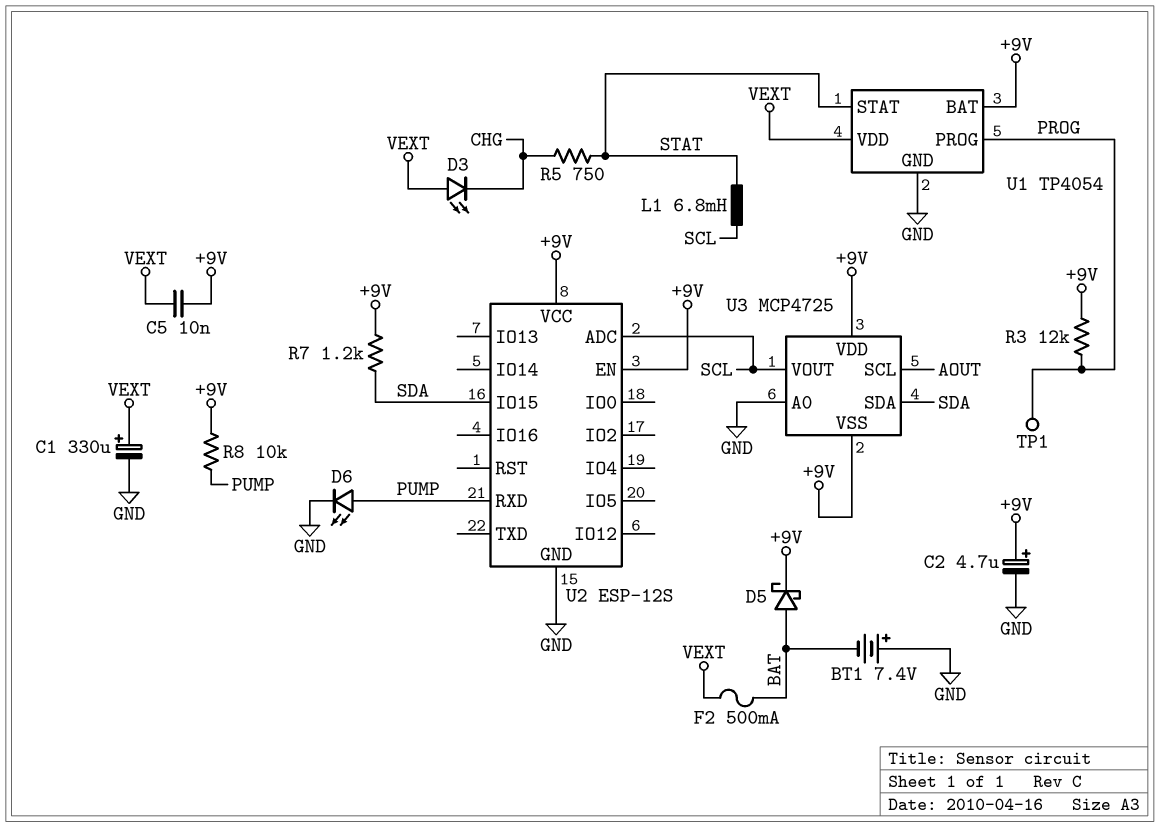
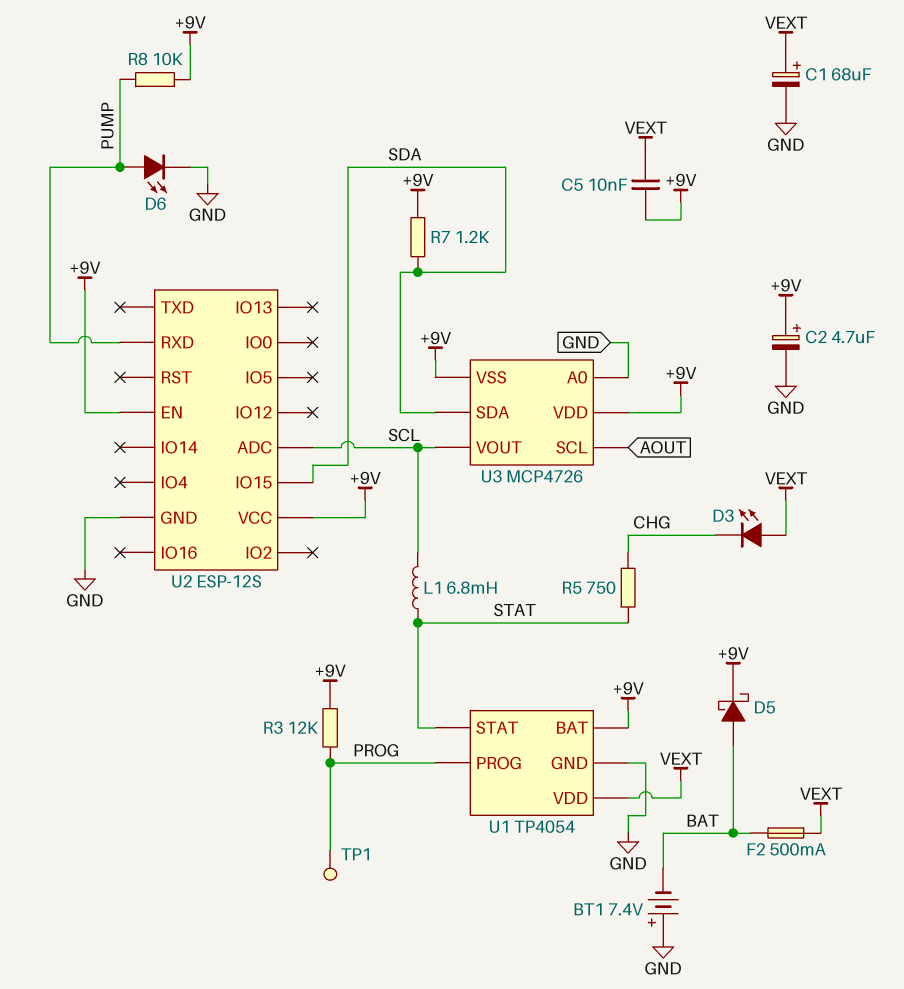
C1: 330uF (plus VEXT, minus GND) -> 68uF (plus VEXT, minus GND)
U3: MCP4725 -> MCP4726

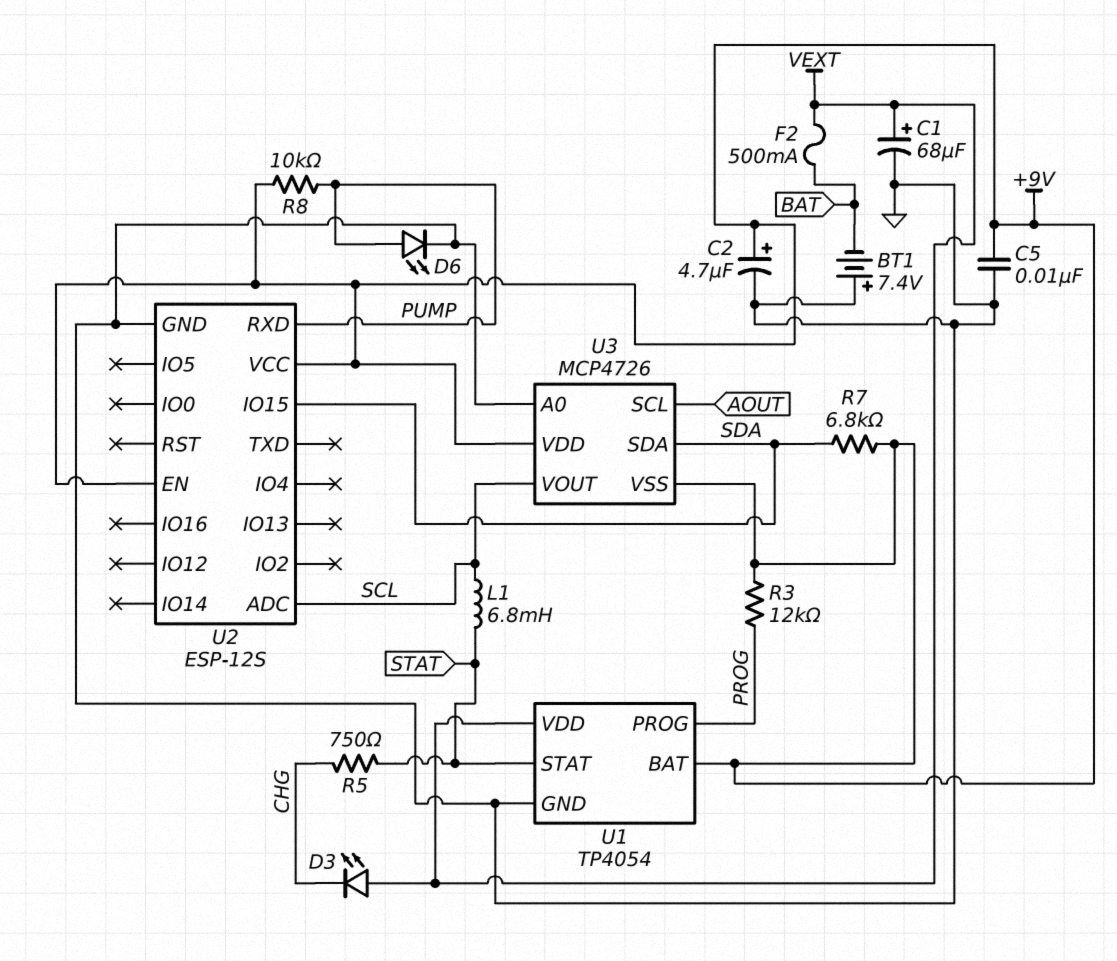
C5: 10nF (+9V, VEXT) -> 10nF (+9V, GND)
D5: schottky (A BAT, K +9V) -> none
R7: 1.2k (+9V, SDA) -> 6.8k (+9V, SDA)
TP1: test point (PROG) -> none

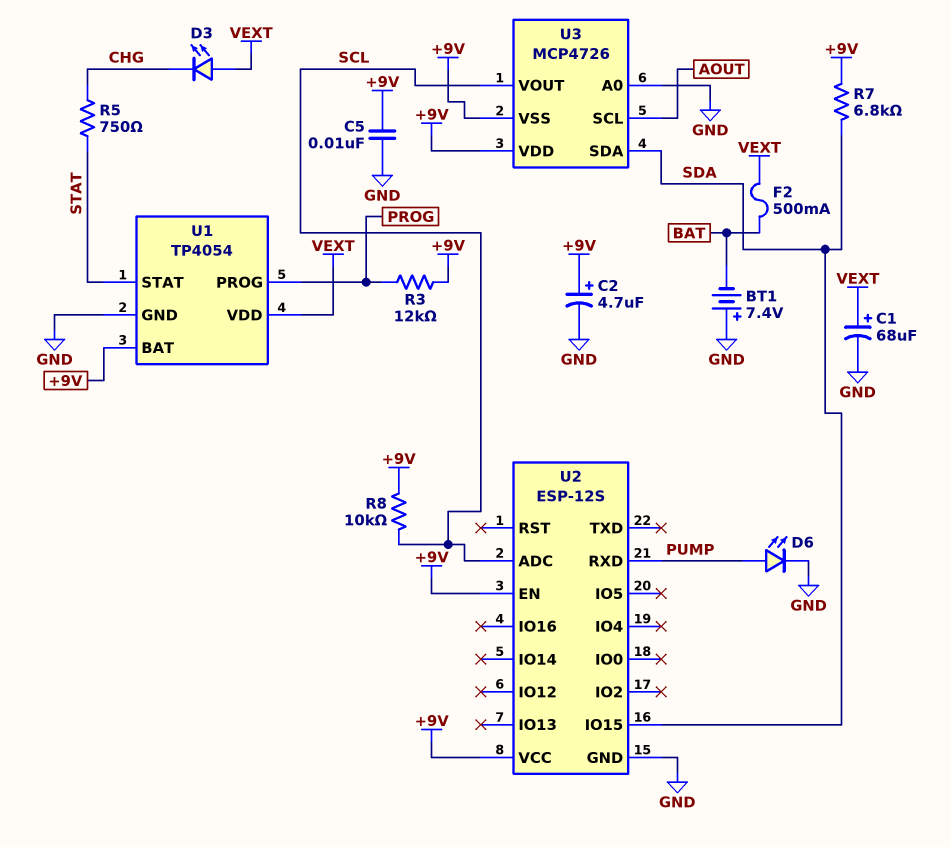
L1: 6.8mH (SCL, STAT) -> none
R8: 10k (+9V, PUMP) -> 10k (+9V, SCL)

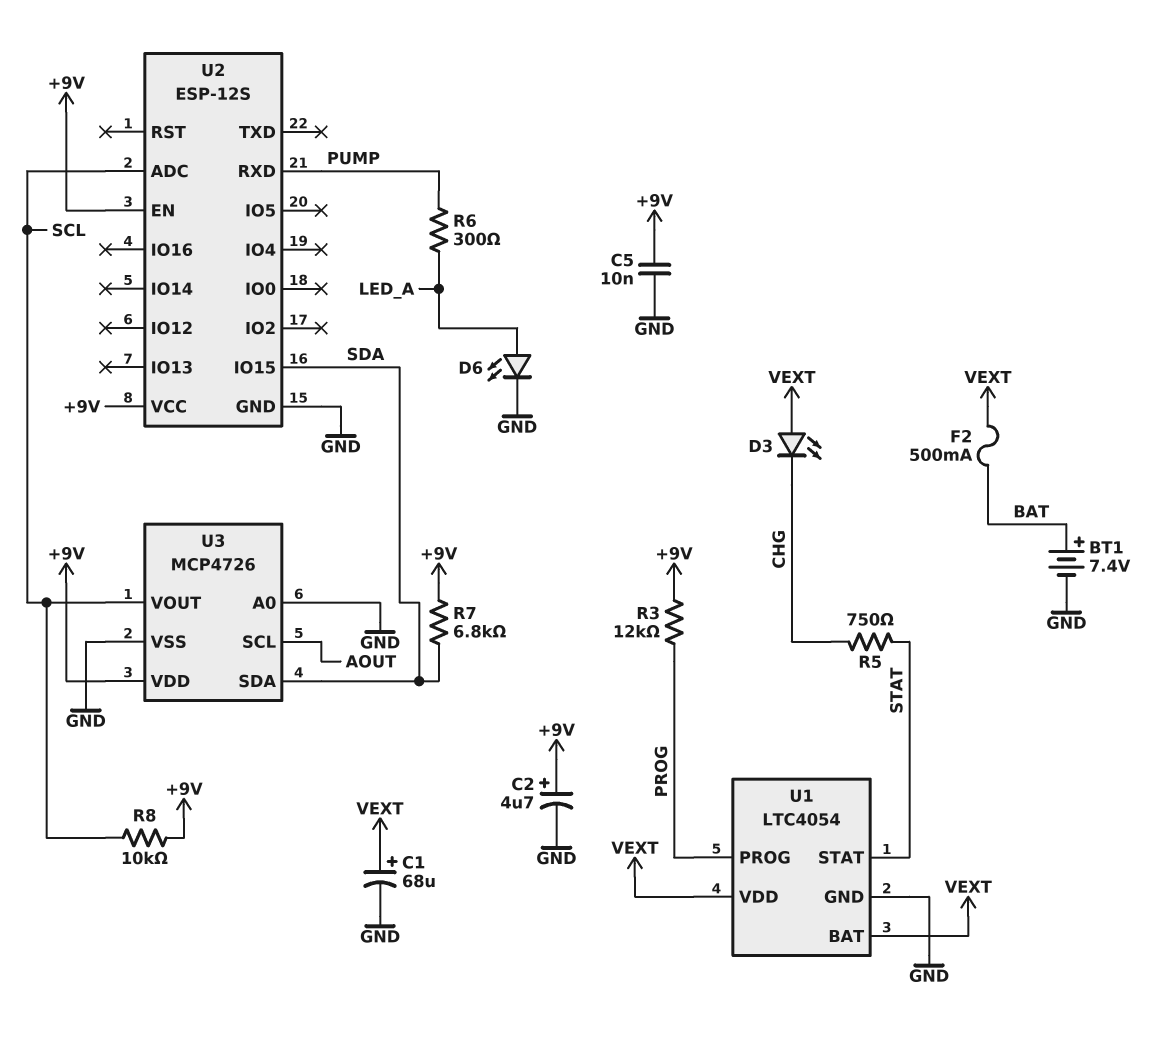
BT1: 7.4V (plus GND, minus BAT) -> 7.4V (plus BAT, minus GND)
D6: LED (A PUMP, K GND) -> LED (A LED_A, K GND)
R6: none -> 300 (LED_A, PUMP)
U1: TP4054 -> LTC4054
U1 pin BAT: +9V -> VEXT
U3 pin VSS: +9V -> GND

